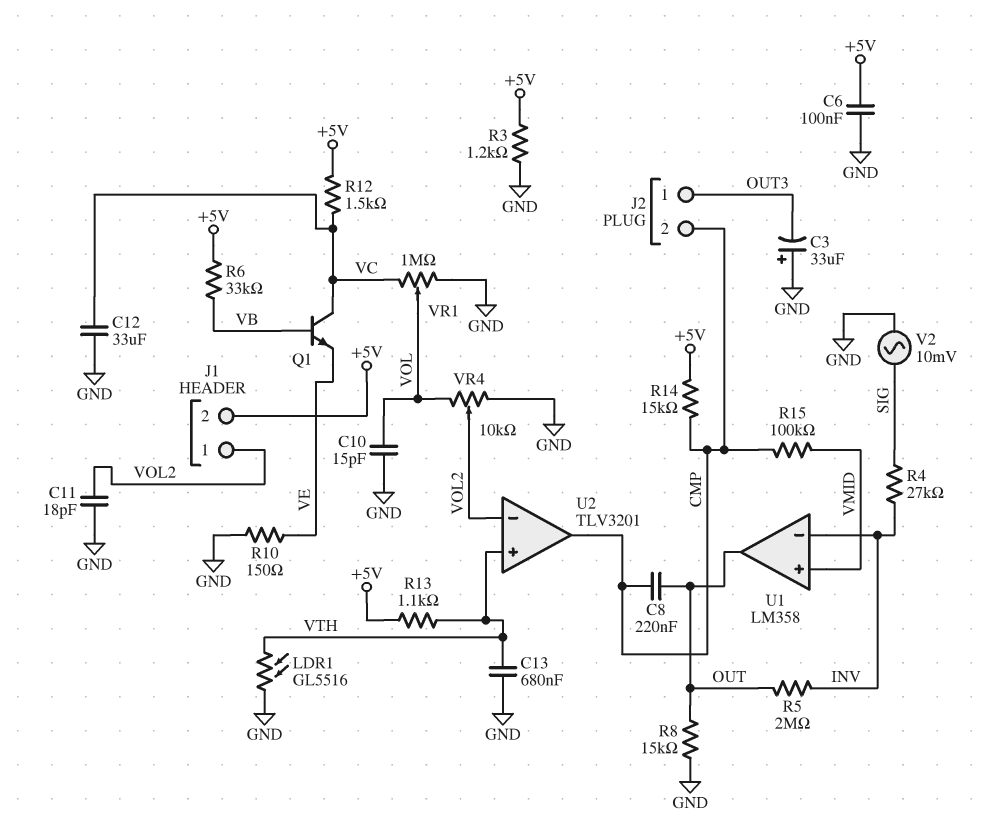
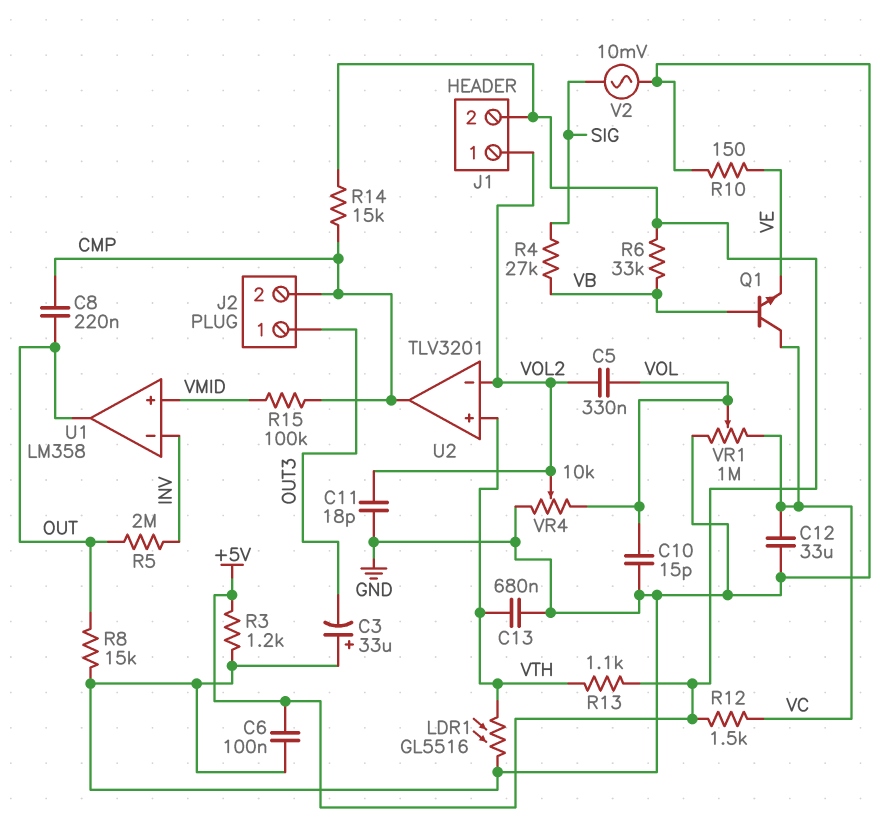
C5: none -> 330nF (VOL, VOL2)
R4: 27k (INV, SIG) -> 27k (SIG, VB)

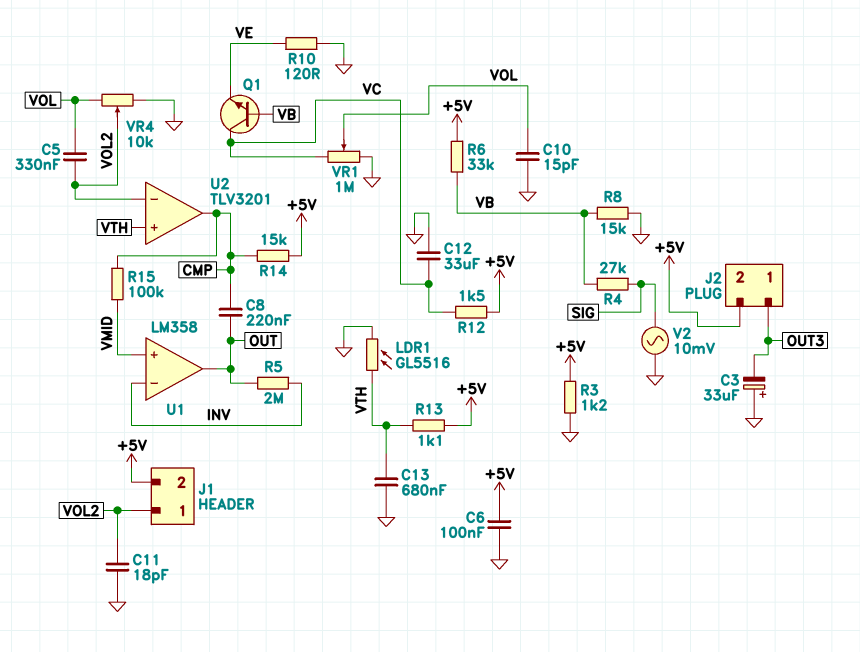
J2 pin 2: CMP -> +5V
R8: 15k (GND, OUT) -> 15k (GND, VB)
R10: 150 (GND, VE) -> 120 (GND, VE)

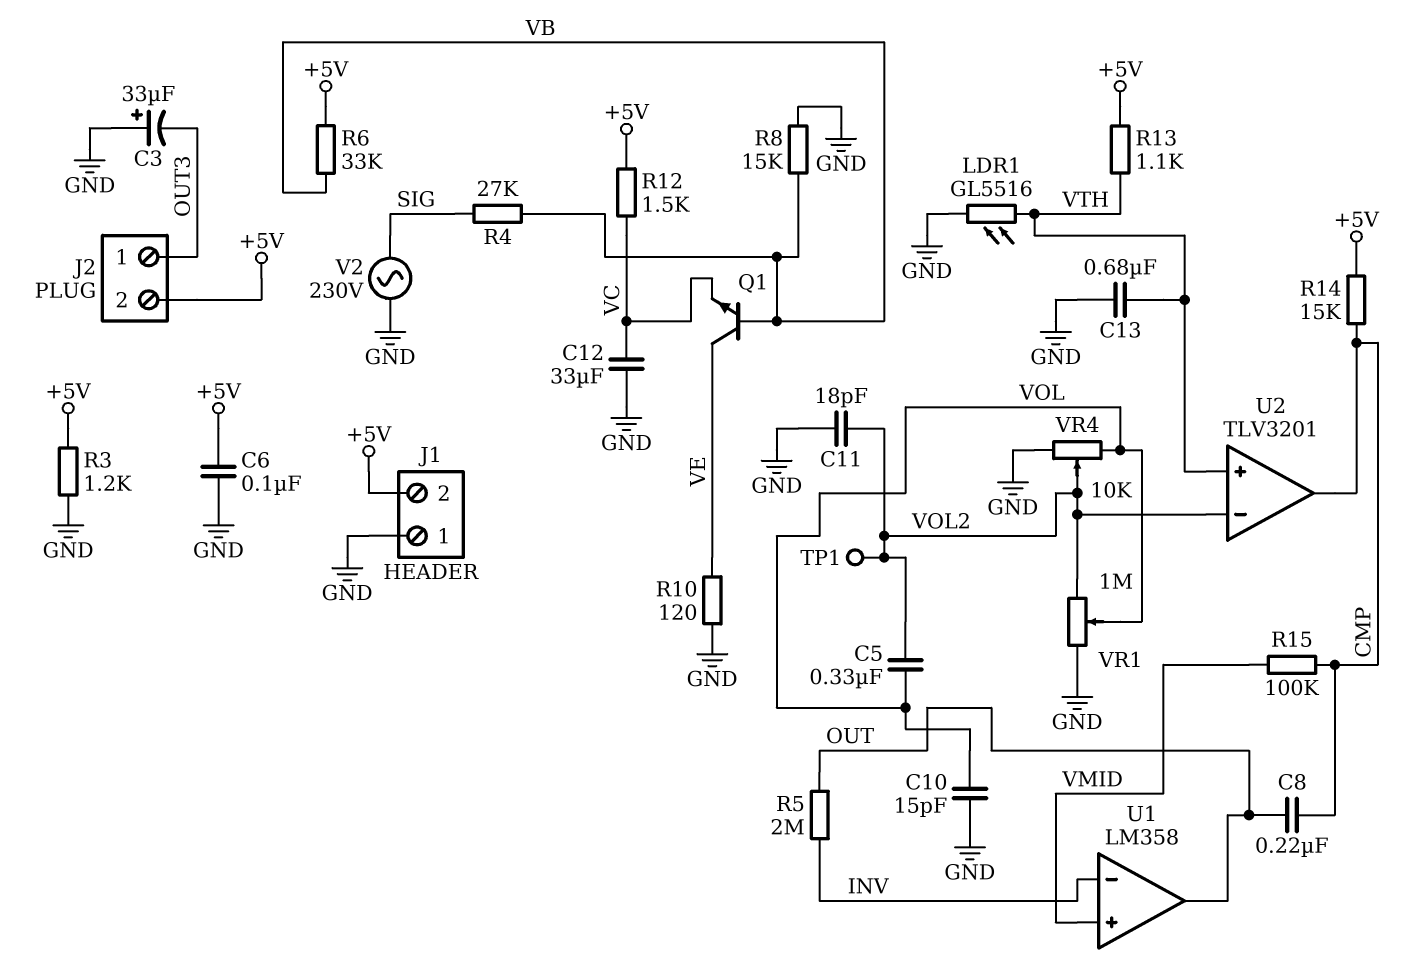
J1 pin 1: VOL2 -> GND
Q1: NPN (B VB, C VC, E VE) -> NPN (B VB, C VE, E VC)
TP1: none -> test point (VOL2)
V2: AC 10mV (GND, SIG) -> AC 230V (GND, SIG)
VR1: 1M (GND, VC, wiper VOL) -> 1M (GND, VOL2, wiper VOL)

